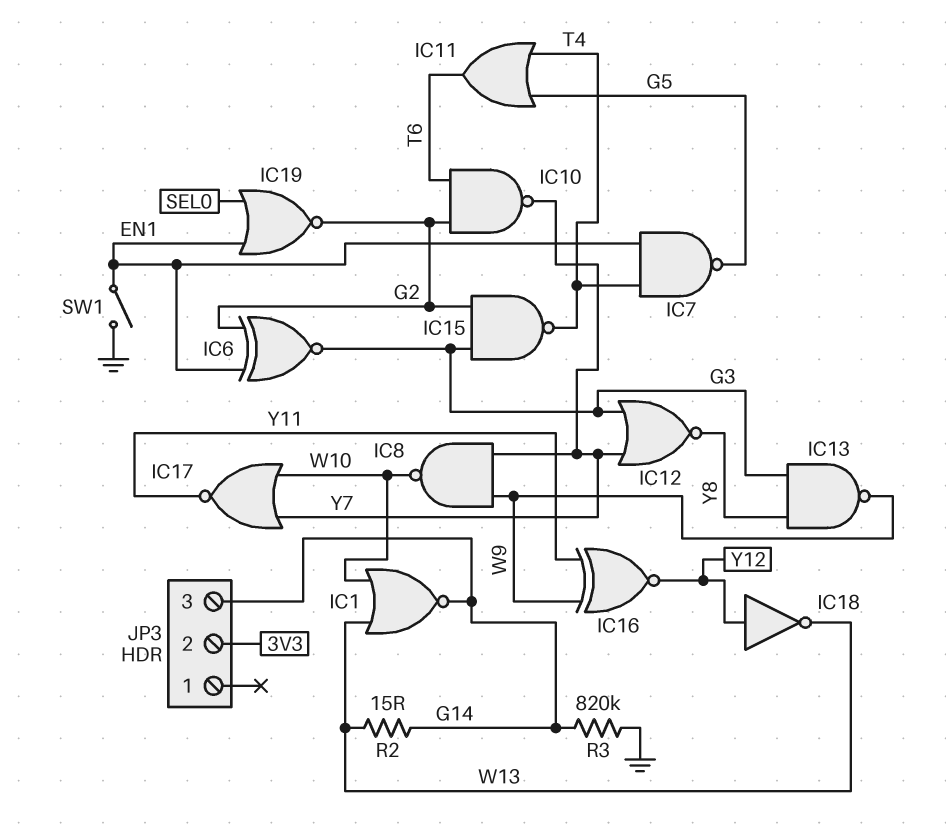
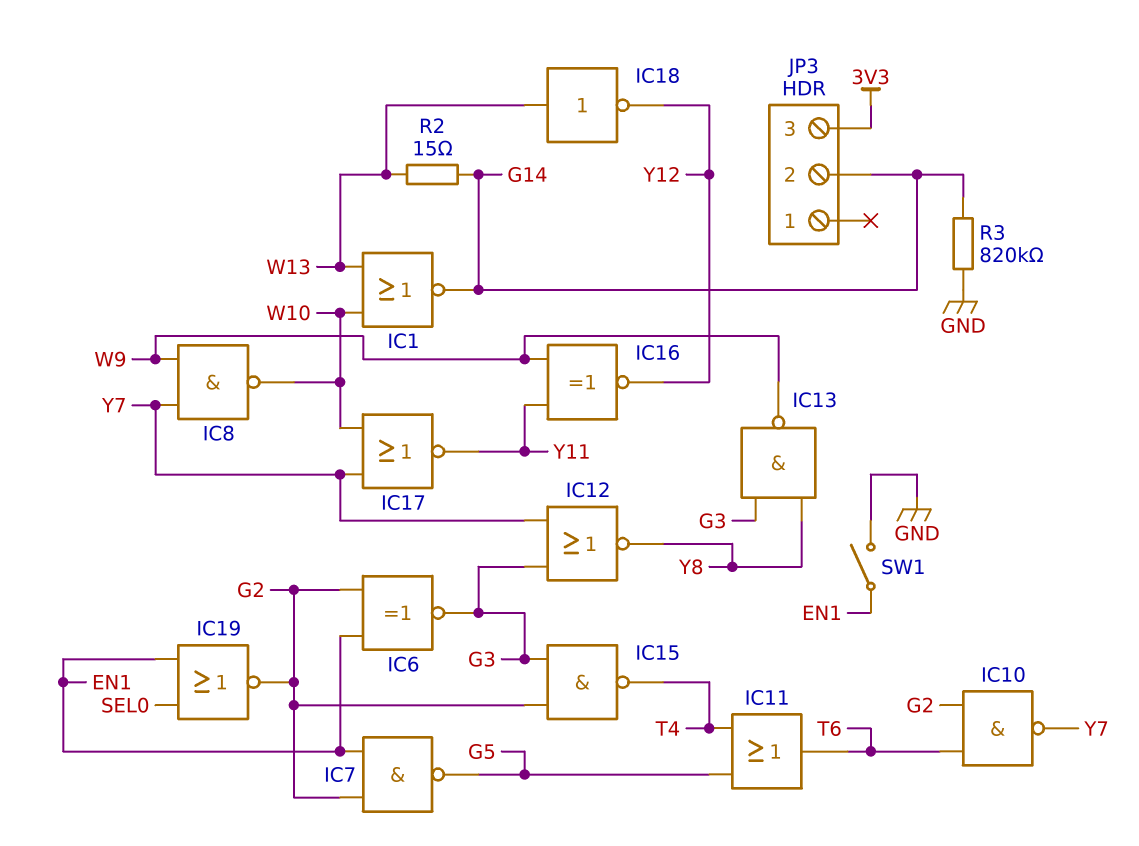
IC7: NAND (in EN1, in T4, out G5) -> NAND (in EN1, in G2, out G5)
IC18: NOT (in Y12, out W13) -> NOT (in W13, out Y12)
JP3 pin 2: 3V3 -> G14
JP3 pin 3: G14 -> 3V3

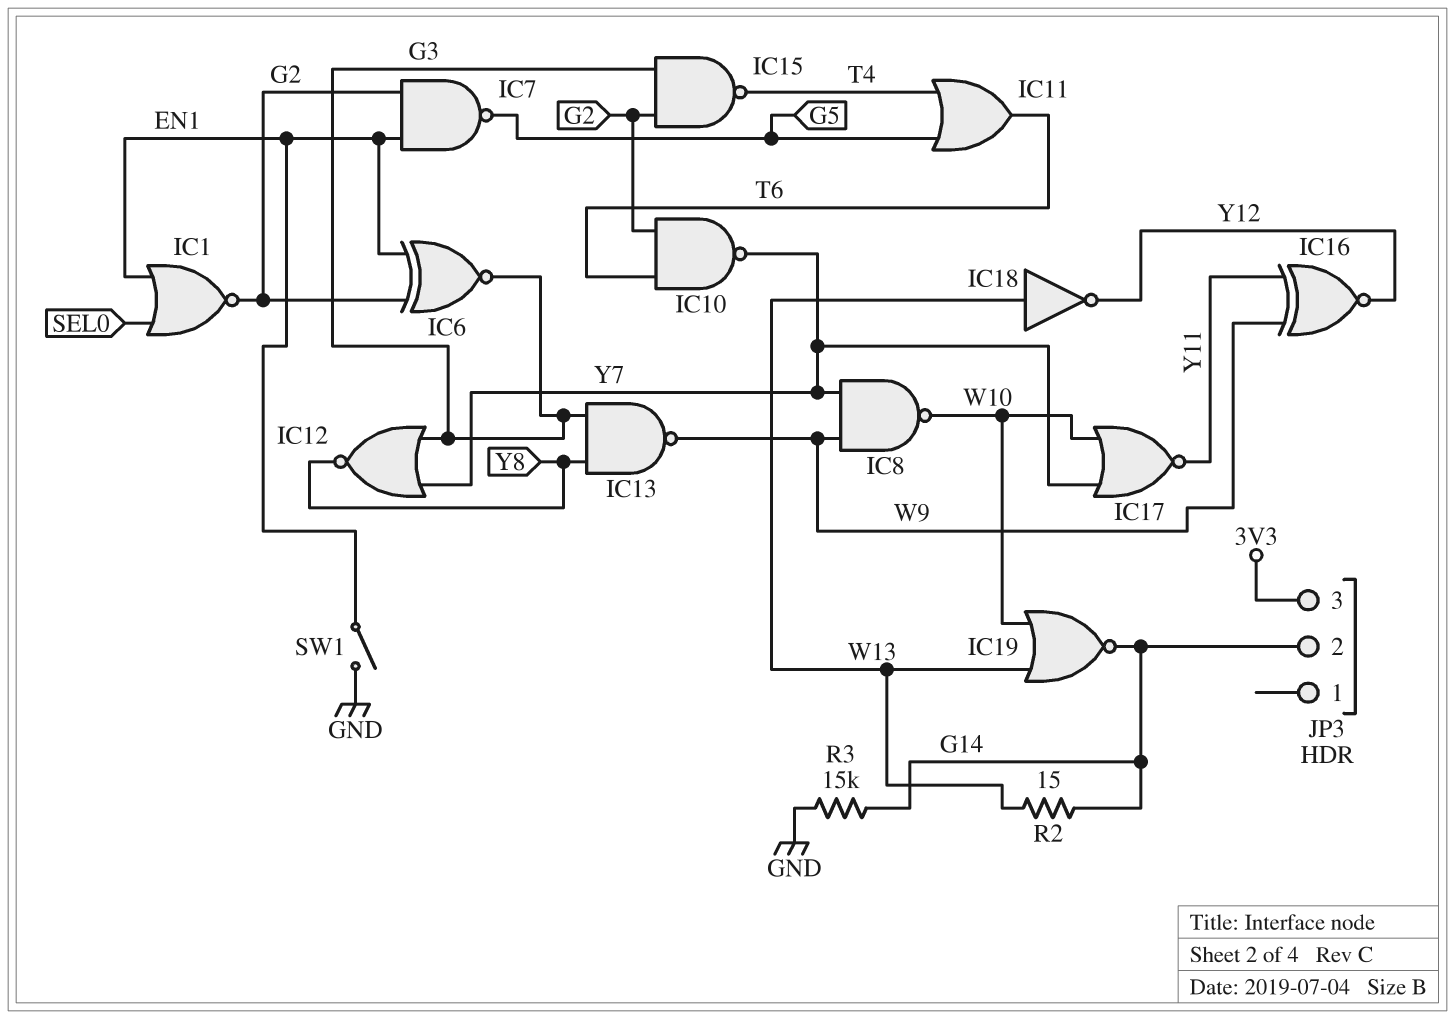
IC1: NOR (in W10, in W13, out G14) -> NOR (in EN1, in SEL0, out G2)
IC19: NOR (in EN1, in SEL0, out G2) -> NOR (in W10, in W13, out G14)
R3: 820k (G14, GND) -> 15k (G14, GND)

